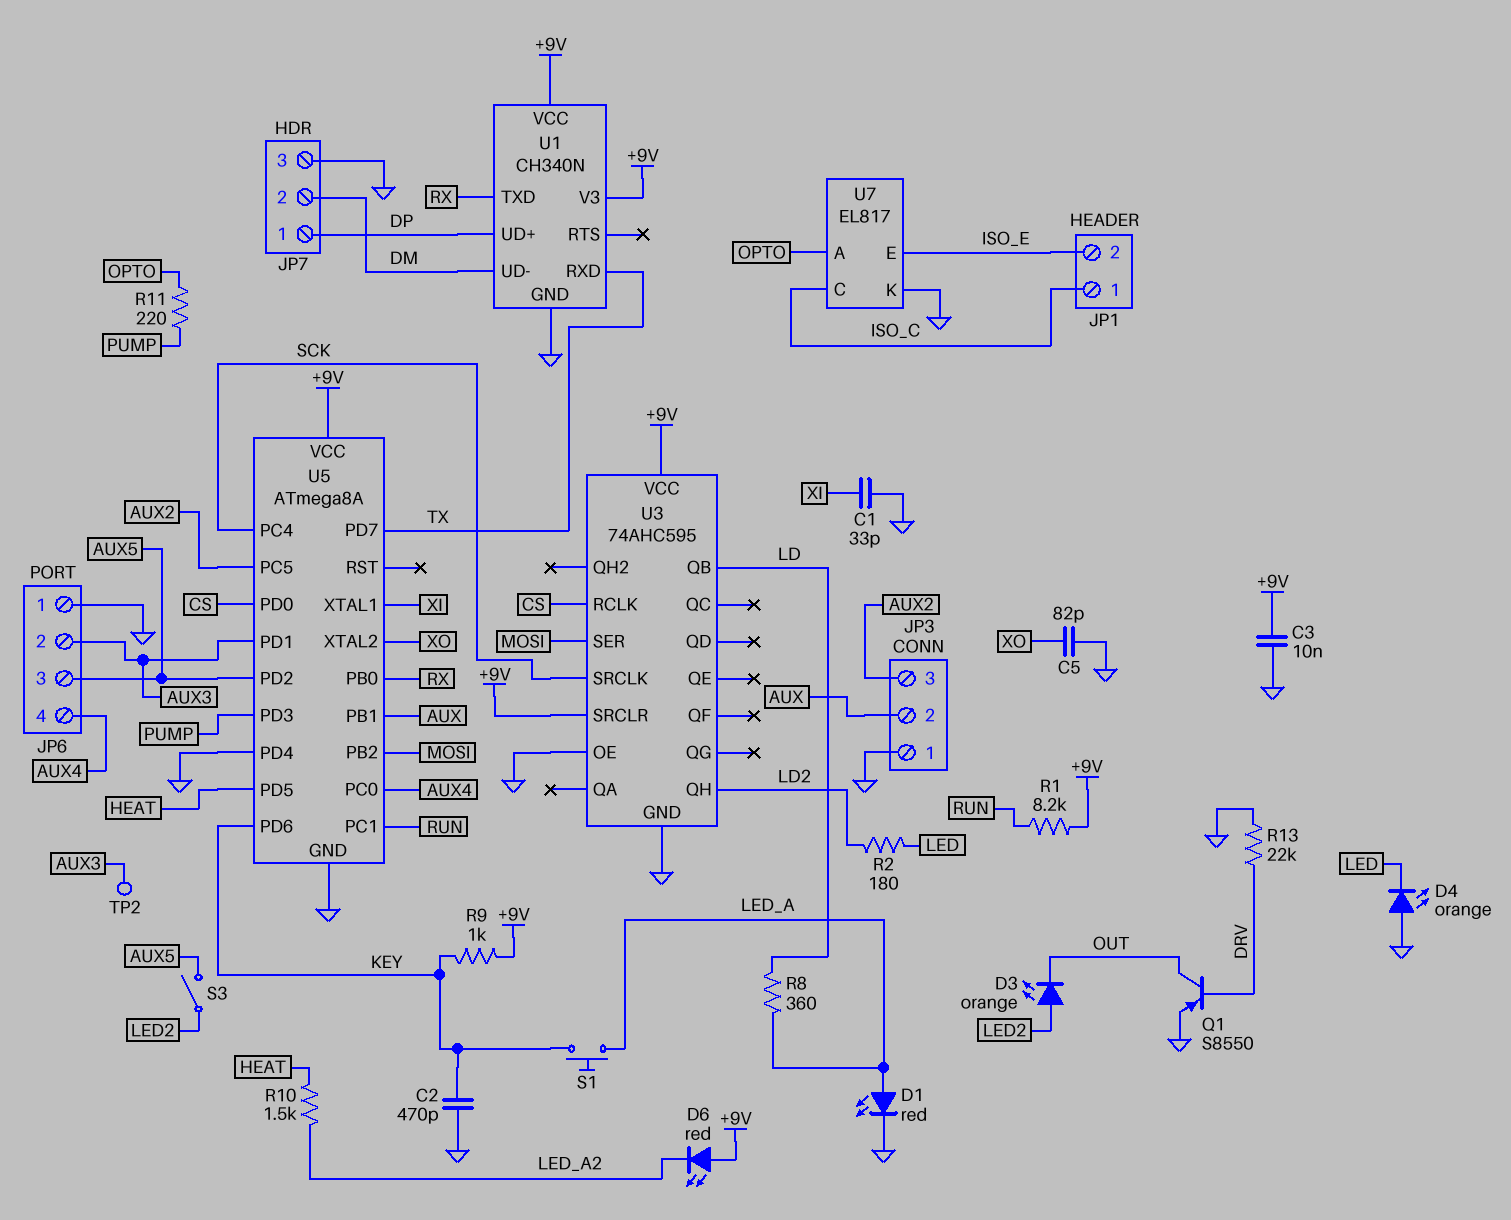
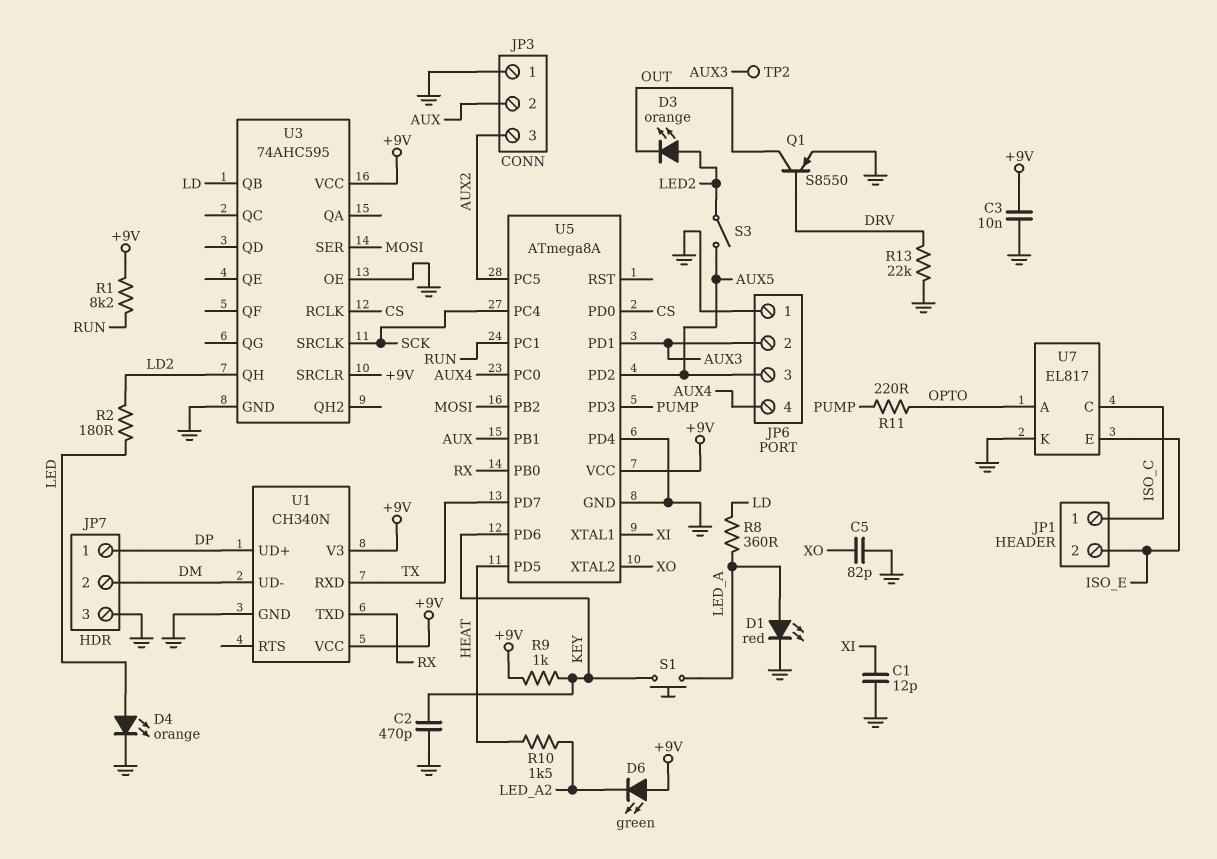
C1: 33pF (GND, XI) -> 12pF (GND, XI)
D4: LED orange (A GND, K LED) -> LED orange (A LED, K GND)
D6: LED red (A +9V, K LED_A2) -> LED green (A +9V, K LED_A2)

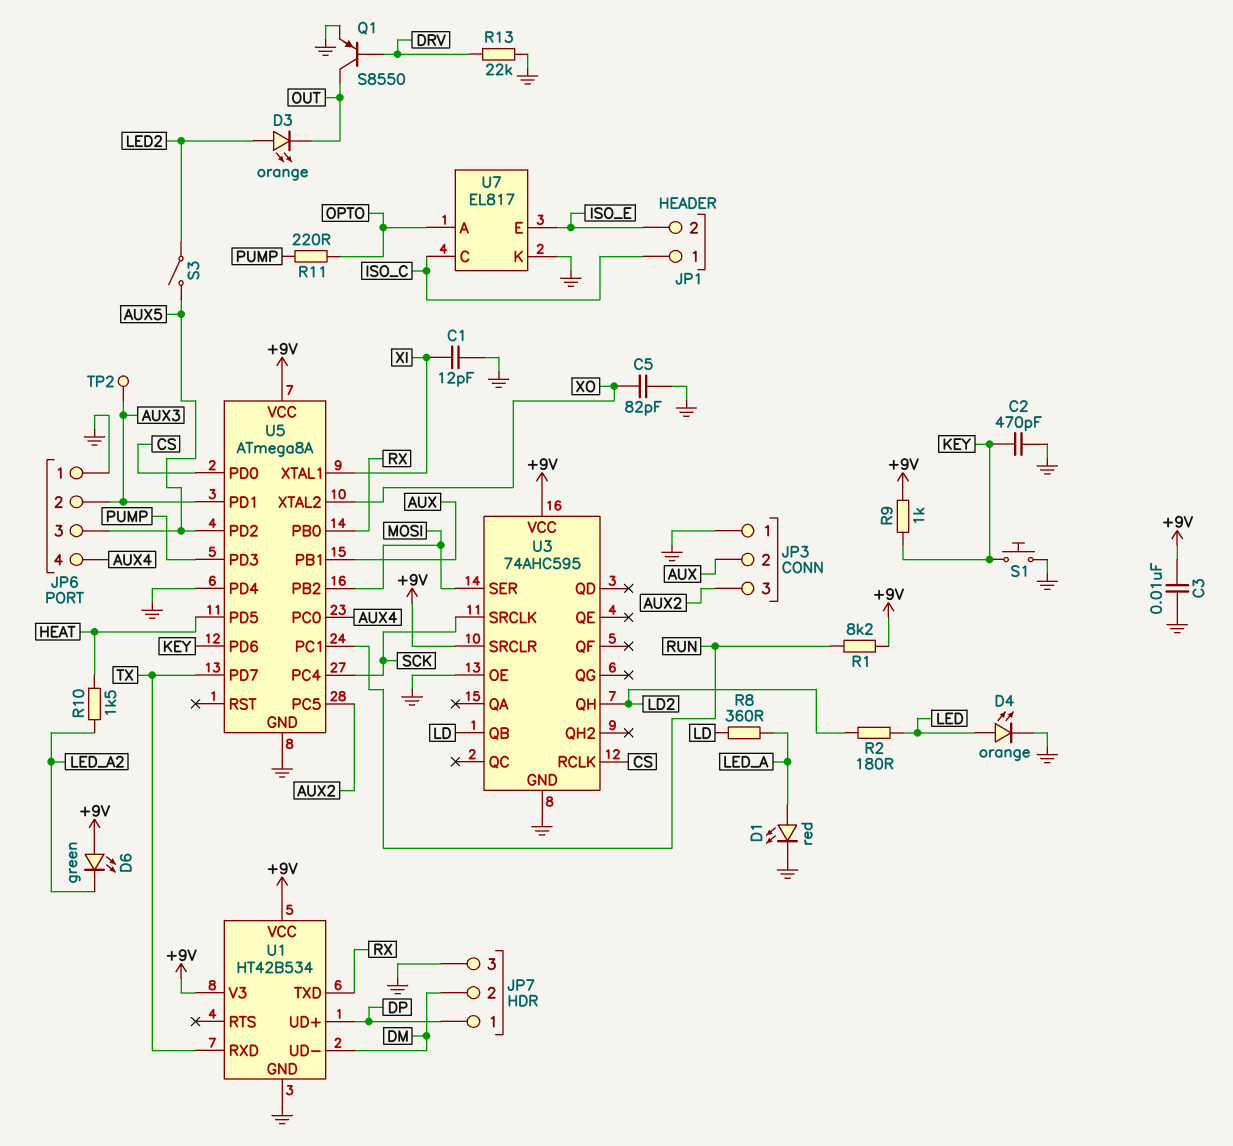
S1: button (KEY, LED_A) -> button (GND, KEY)
U1: CH340N -> HT42B534

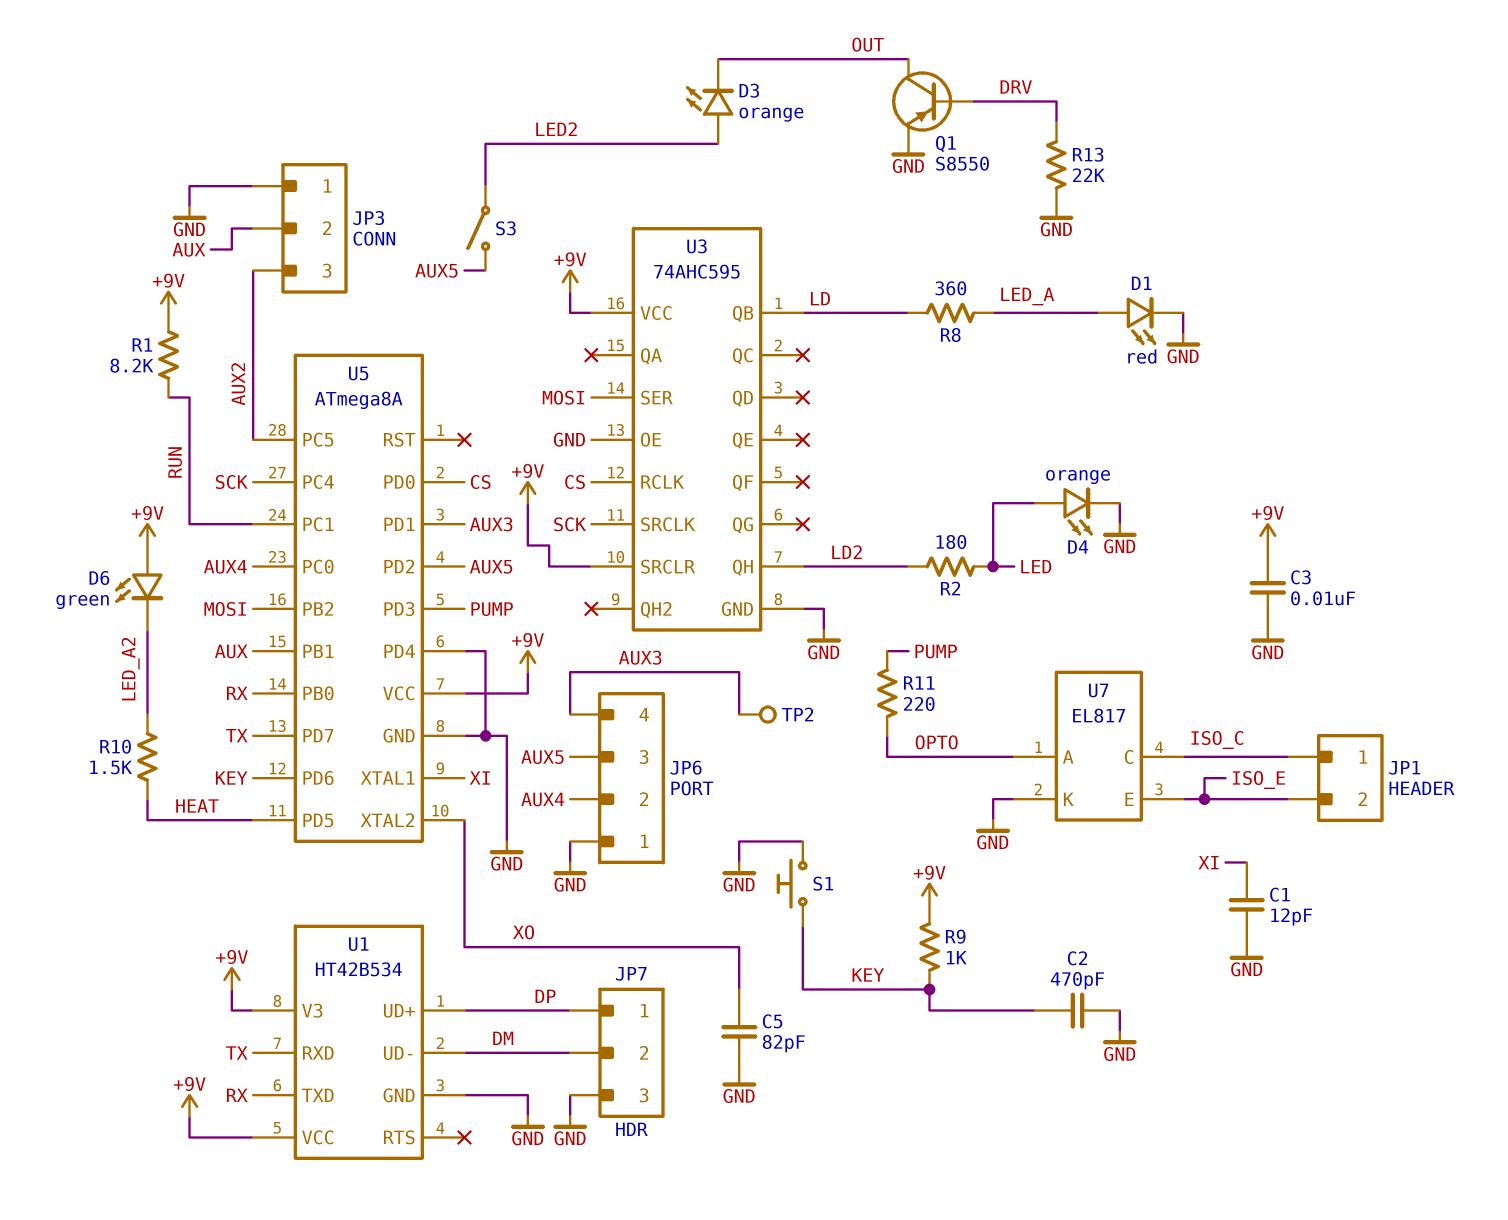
JP6 pin 2: AUX3 -> AUX4
JP6 pin 4: AUX4 -> AUX3

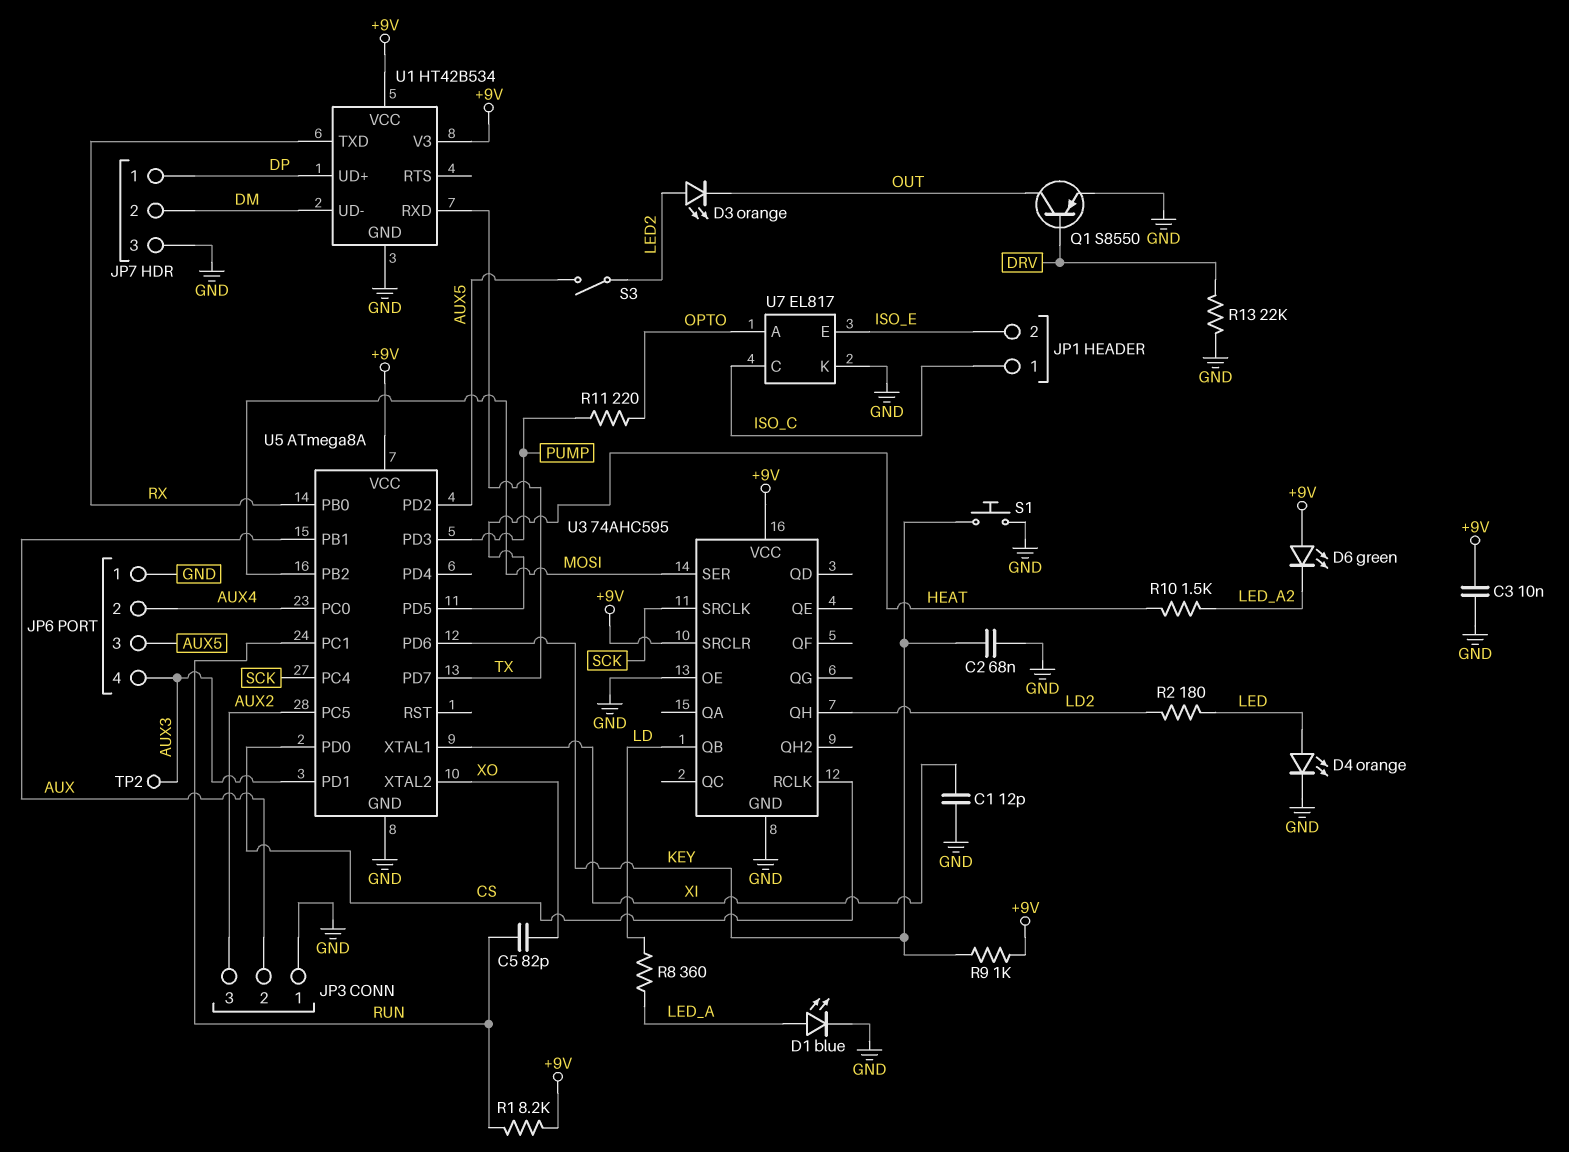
C2: 470pF (GND, KEY) -> 68nF (GND, KEY)
C5: 82pF (GND, XO) -> 82pF (RUN, XO)
D1: LED red (A LED_A, K GND) -> LED blue (A LED_A, K GND)
U5 pin PD4: GND -> none

